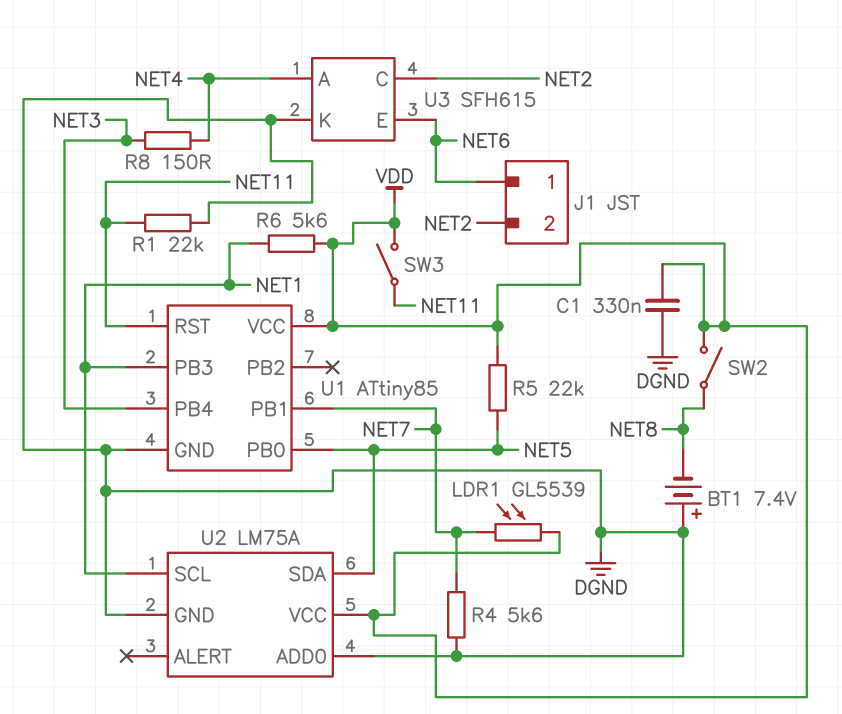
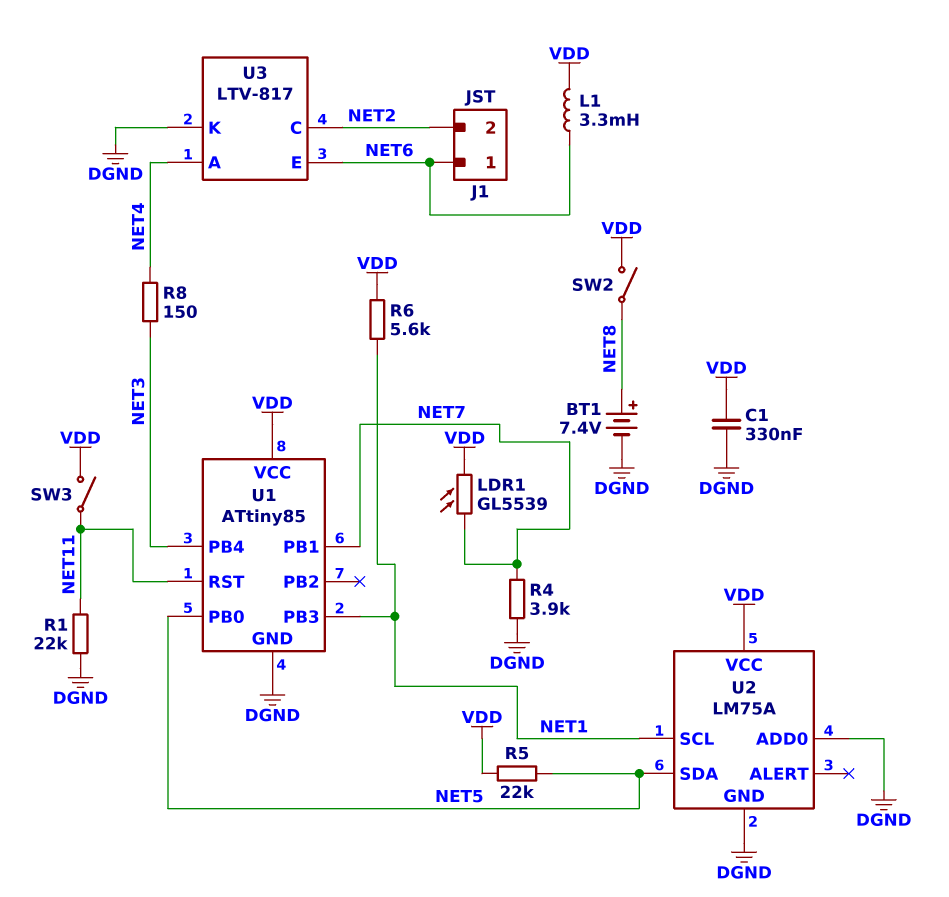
BT1: 7.4V (plus DGND, minus NET8) -> 7.4V (plus NET8, minus DGND)
L1: none -> 3.3mH (NET6, VDD)
R4: 5.6k (DGND, NET7) -> 3.9k (DGND, NET7)
U3: SFH615 -> LTV-817

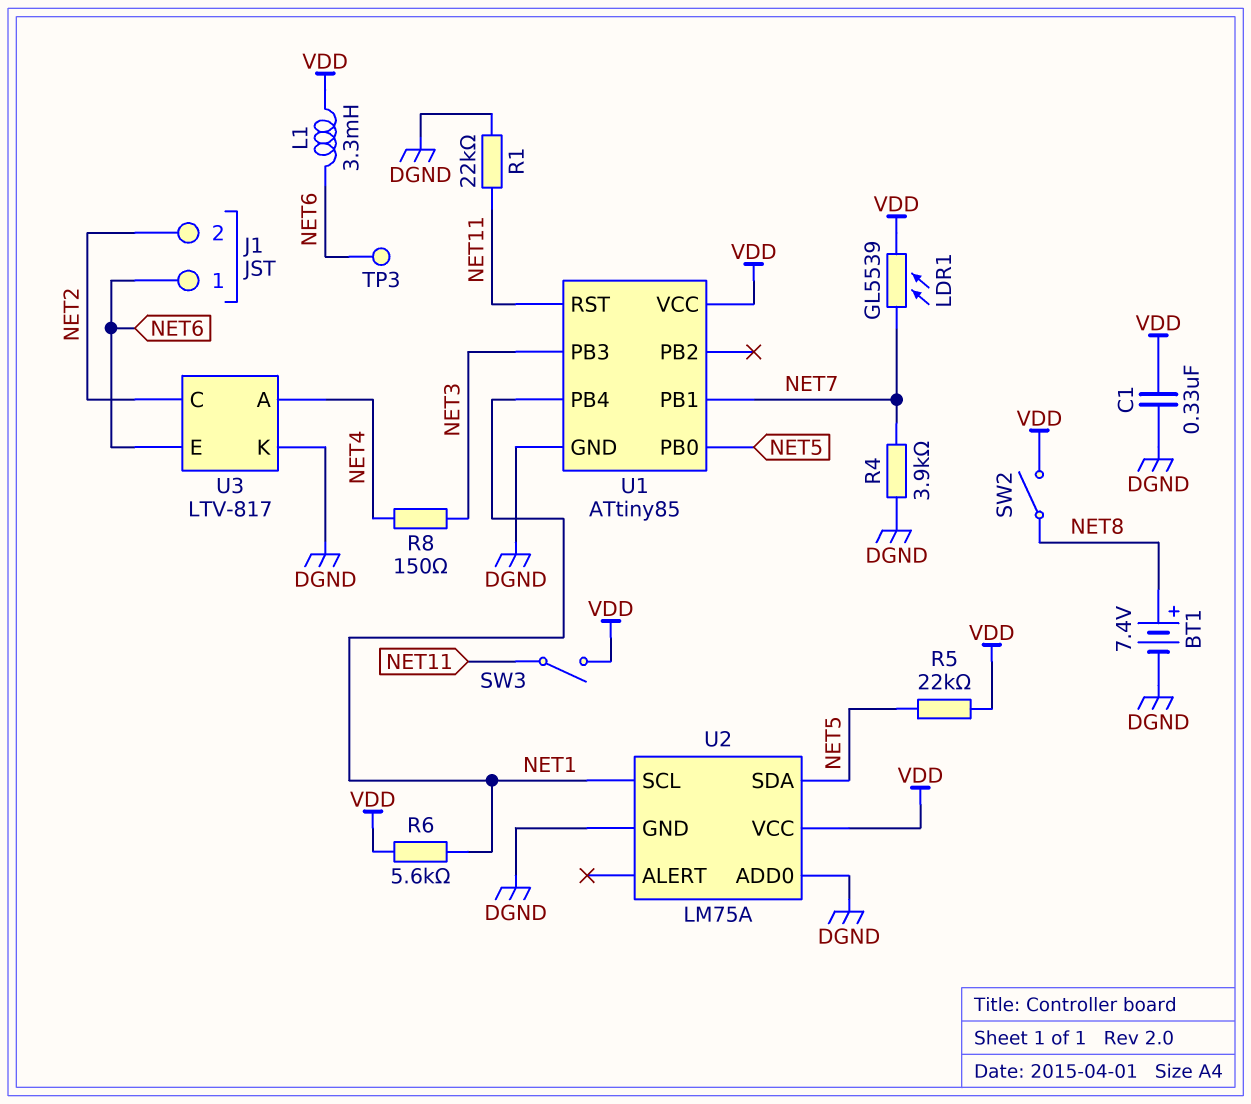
TP3: none -> test point (NET6)
U1 pin PB3: NET1 -> NET3
U1 pin PB4: NET3 -> NET1

